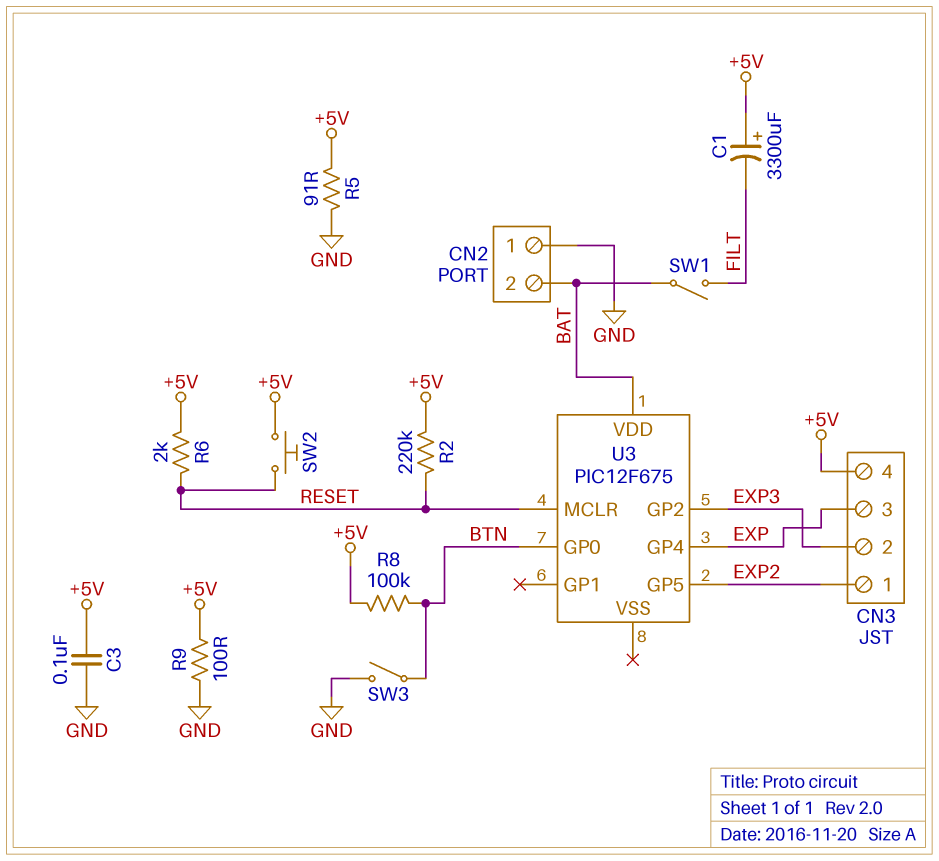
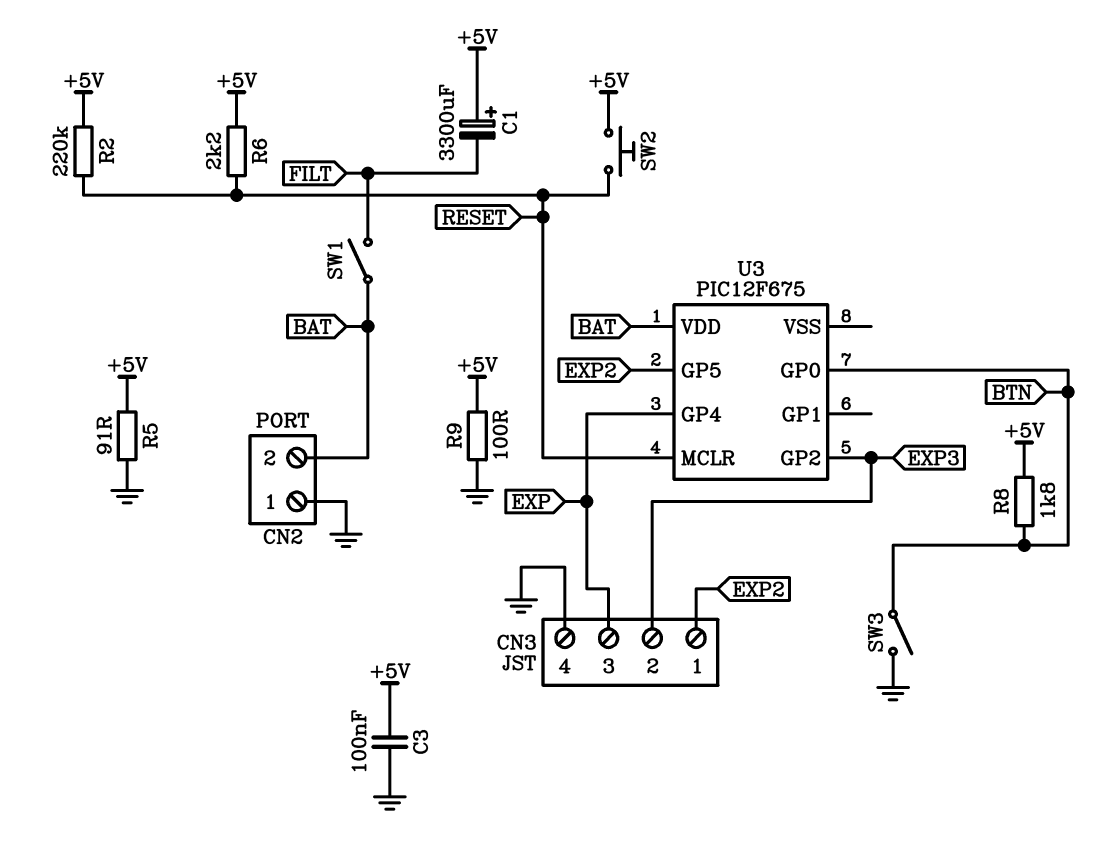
CN3 pin 4: +5V -> GND
R6: 2k (+5V, RESET) -> 2.2k (+5V, RESET)
R8: 100k (+5V, BTN) -> 1.8k (+5V, BTN)

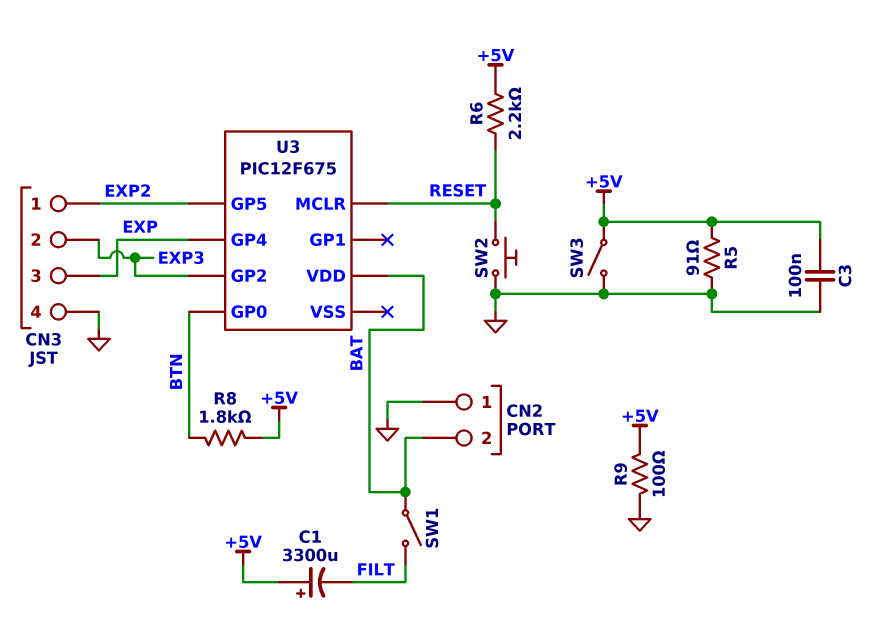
R2: 220k (+5V, RESET) -> none
SW2: button (+5V, RESET) -> button (GND, RESET)
SW3: switch (BTN, GND) -> switch (+5V, GND)

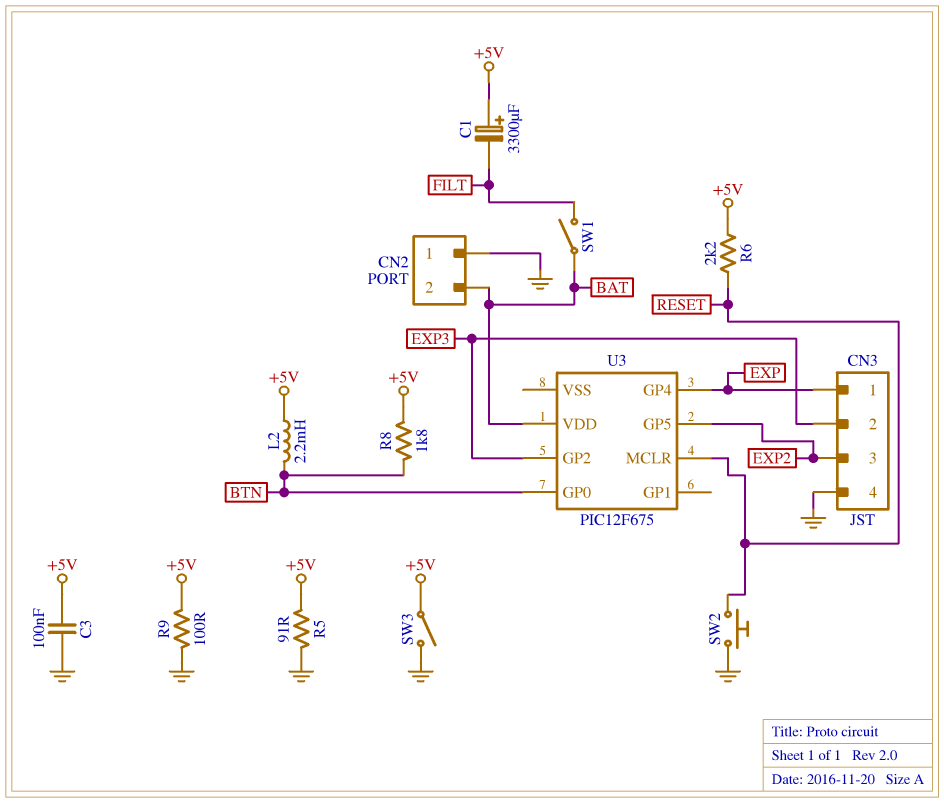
CN3 pin 1: EXP2 -> EXP
CN3 pin 3: EXP -> EXP2
L2: none -> 2.2mH (+5V, BTN)

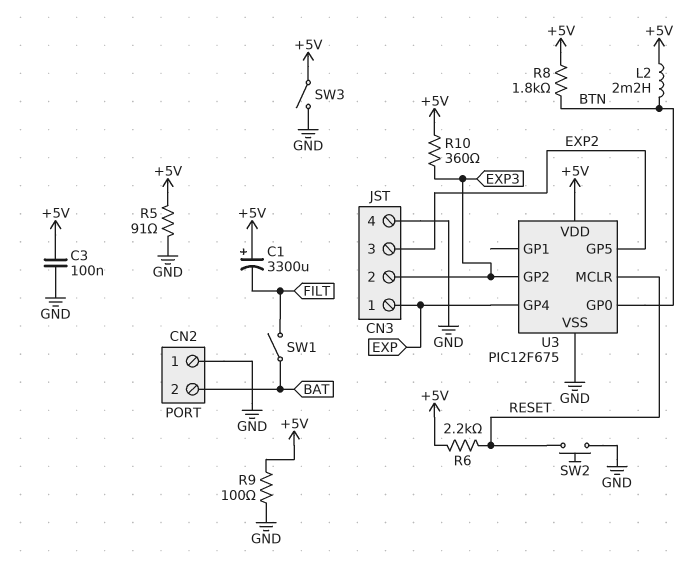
R10: none -> 360 (+5V, EXP3)
U3 pin VDD: BAT -> +5V
U3 pin VSS: none -> GND

